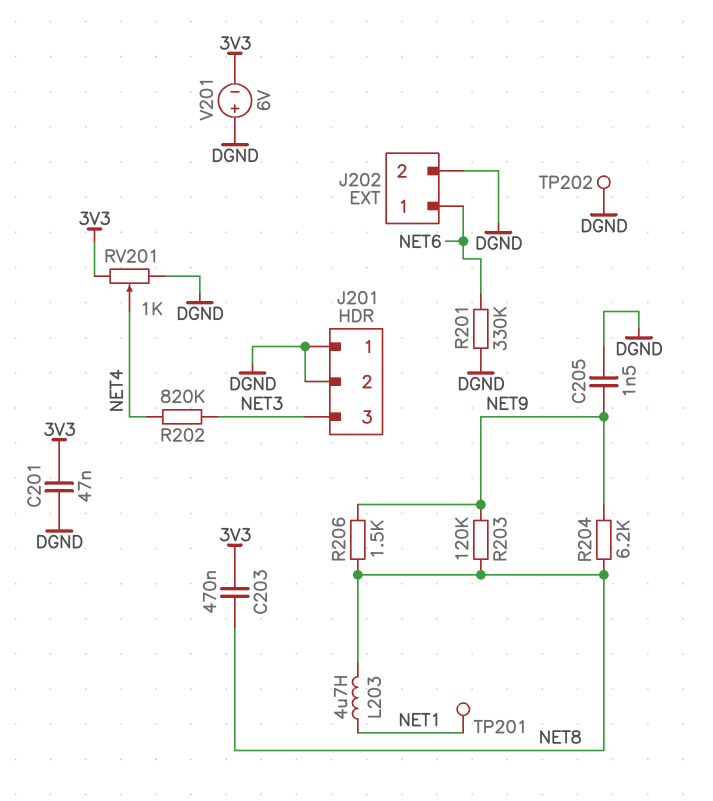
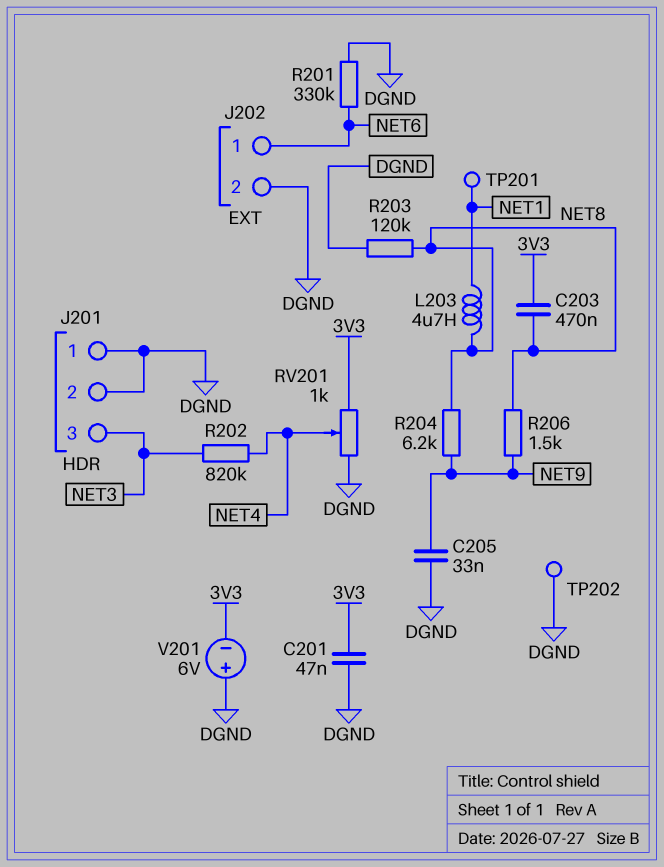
C205: 1.5nF (DGND, NET9) -> 33nF (DGND, NET9)
R203: 120k (NET8, NET9) -> 120k (DGND, NET8)

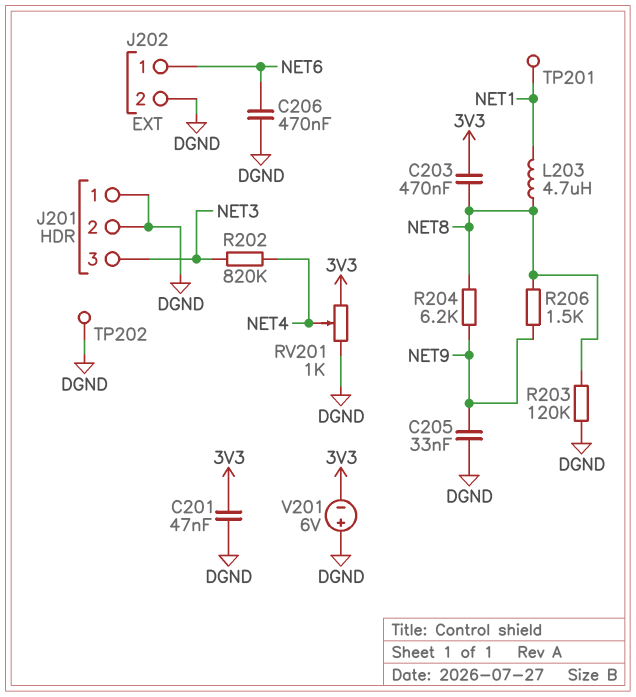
C206: none -> 470nF (DGND, NET6)
R201: 330k (DGND, NET6) -> none

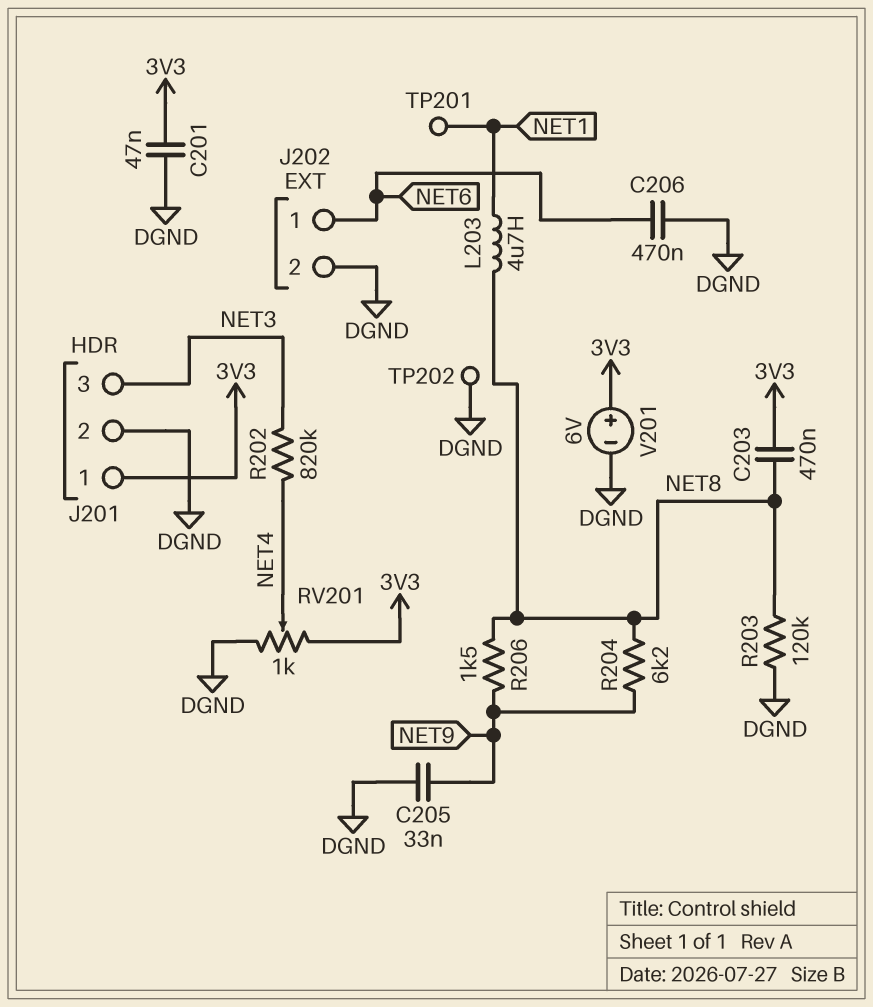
J201 pin 1: DGND -> 3V3
V201: 6V (plus DGND, minus 3V3) -> 6V (plus 3V3, minus DGND)

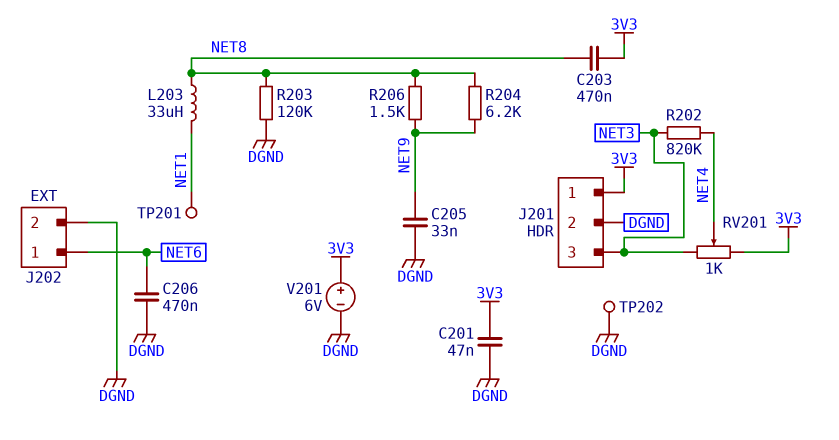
L203: 4.7uH (NET1, NET8) -> 33uH (NET1, NET8)
RV201: 1k (3V3, DGND, wiper NET4) -> 1k (3V3, NET3, wiper NET4)

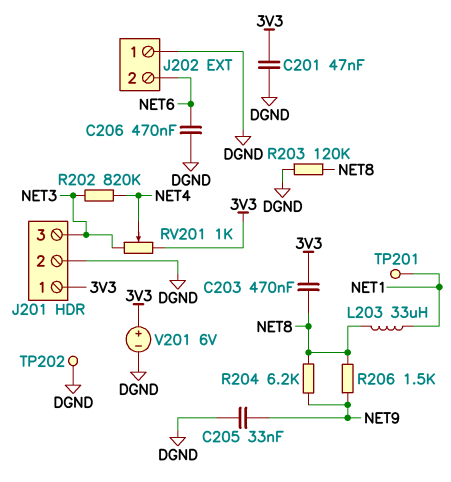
J202 pin 1: NET6 -> DGND
J202 pin 2: DGND -> NET6

